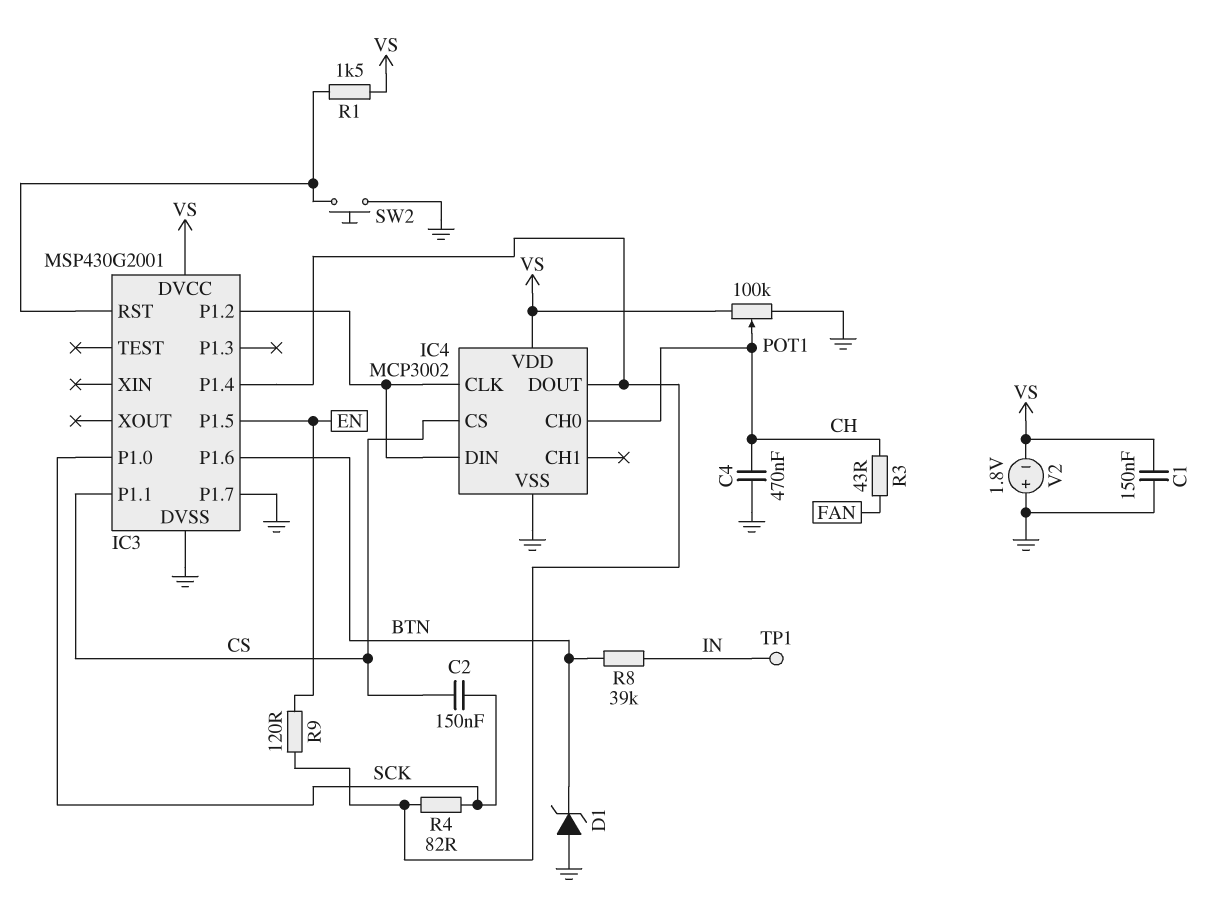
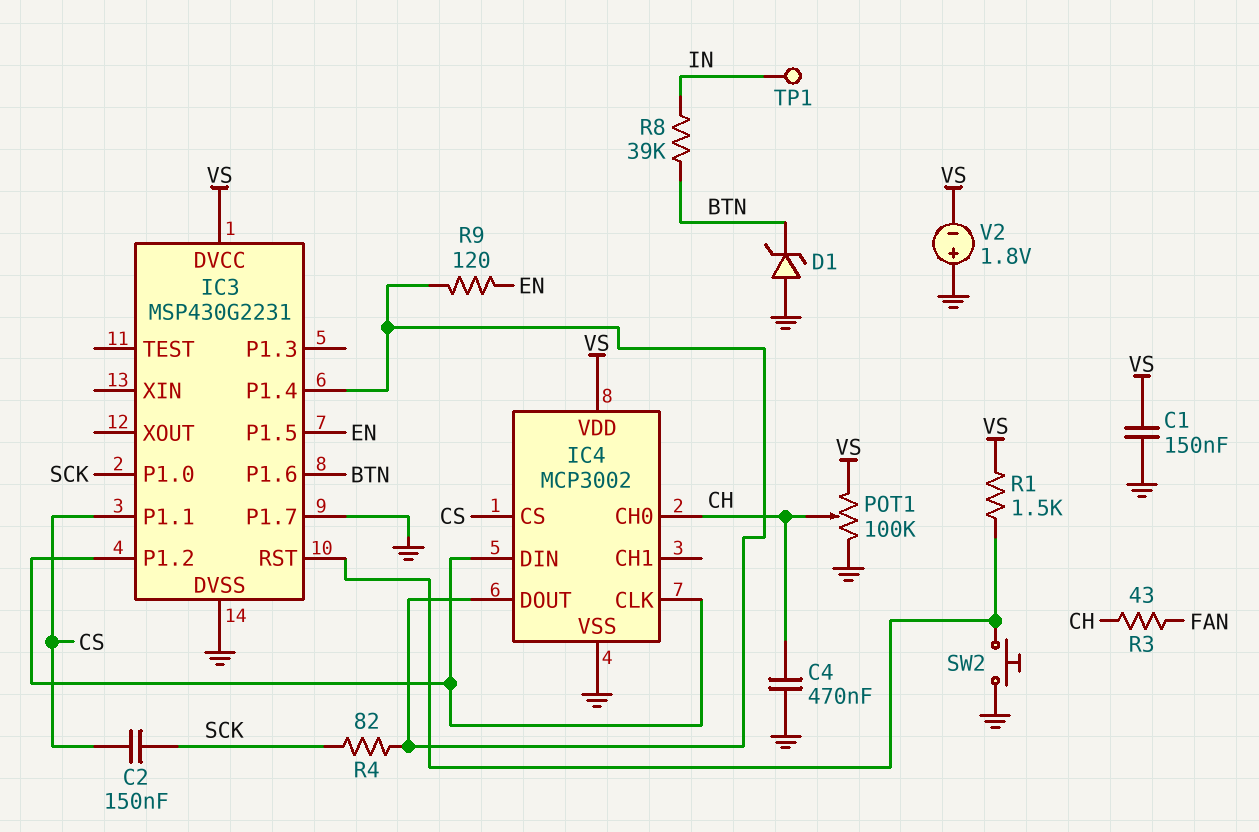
IC3: MSP430G2001 -> MSP430G2231

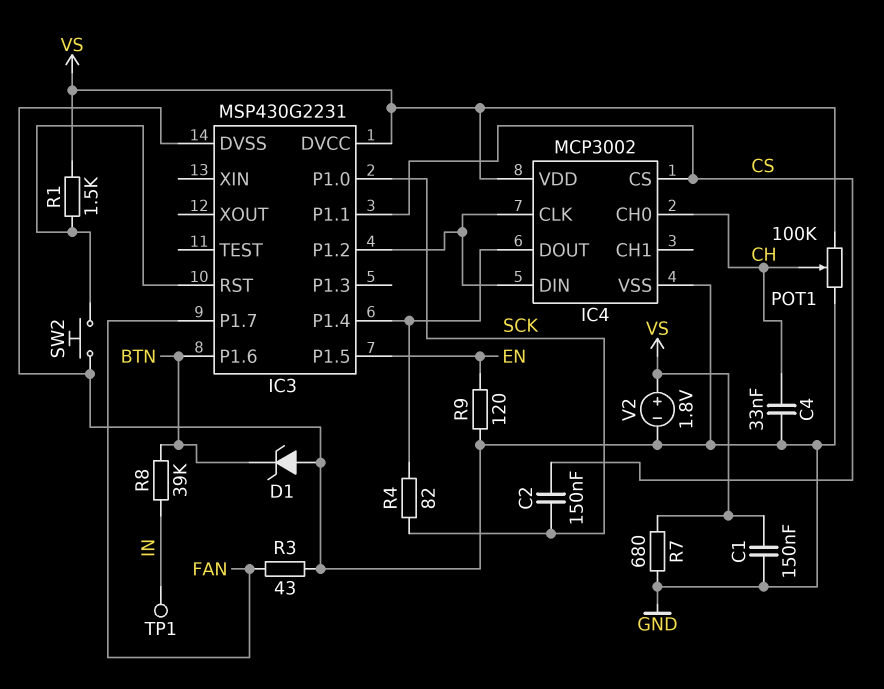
C4: 470nF (CH, GND) -> 33nF (CH, GND)
IC3 pin P1.7: GND -> FAN
R3: 43 (CH, FAN) -> 43 (FAN, GND)
R7: none -> 680 (GND, VS)
R9: 120 (EN, IC3/P1.4) -> 120 (EN, GND)
V2: 1.8V (plus GND, minus VS) -> 1.8V (plus VS, minus GND)

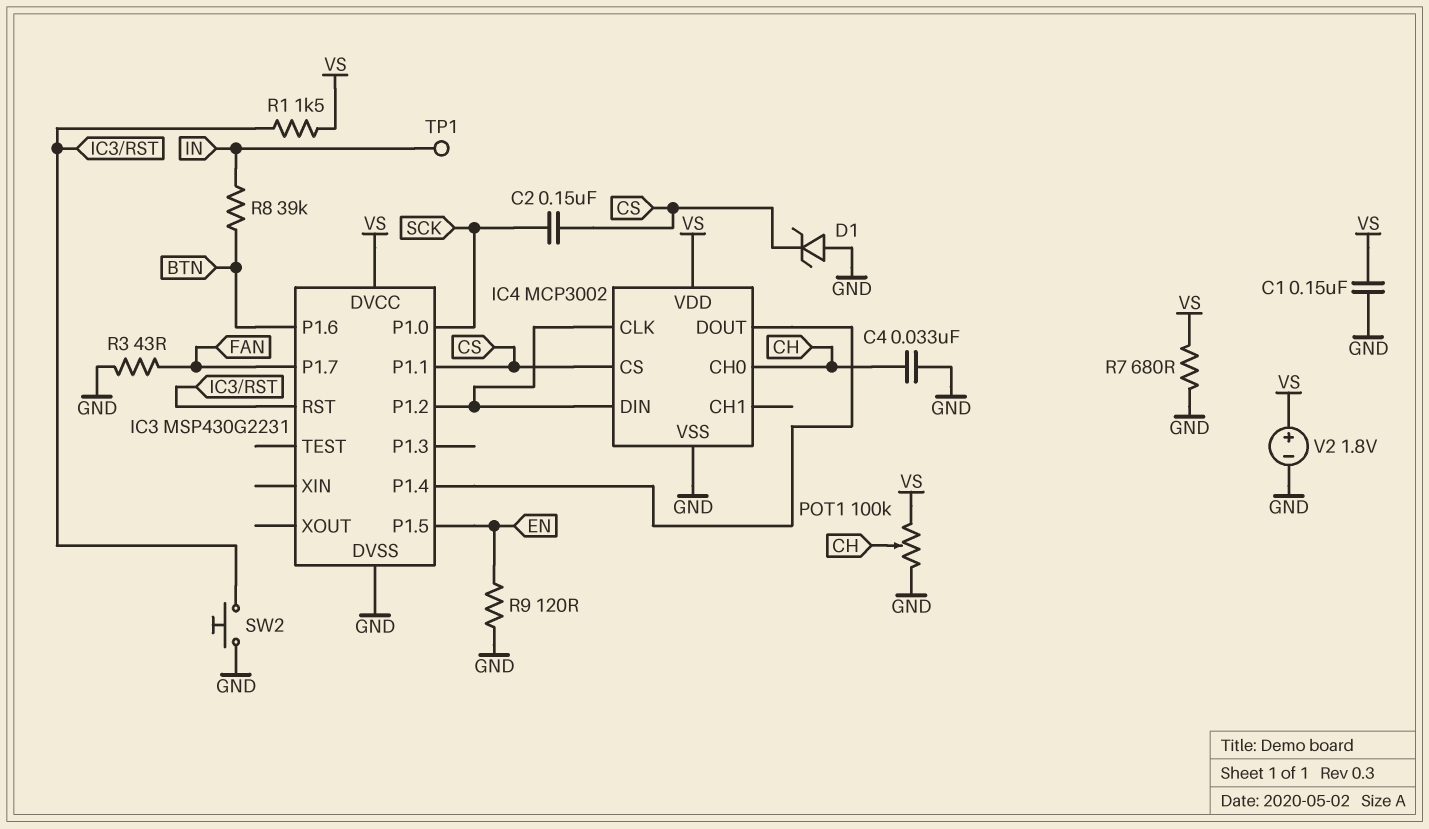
D1: zener (A GND, K BTN) -> zener (A GND, K CS)
R4: 82 (IC3/P1.4, SCK) -> none

